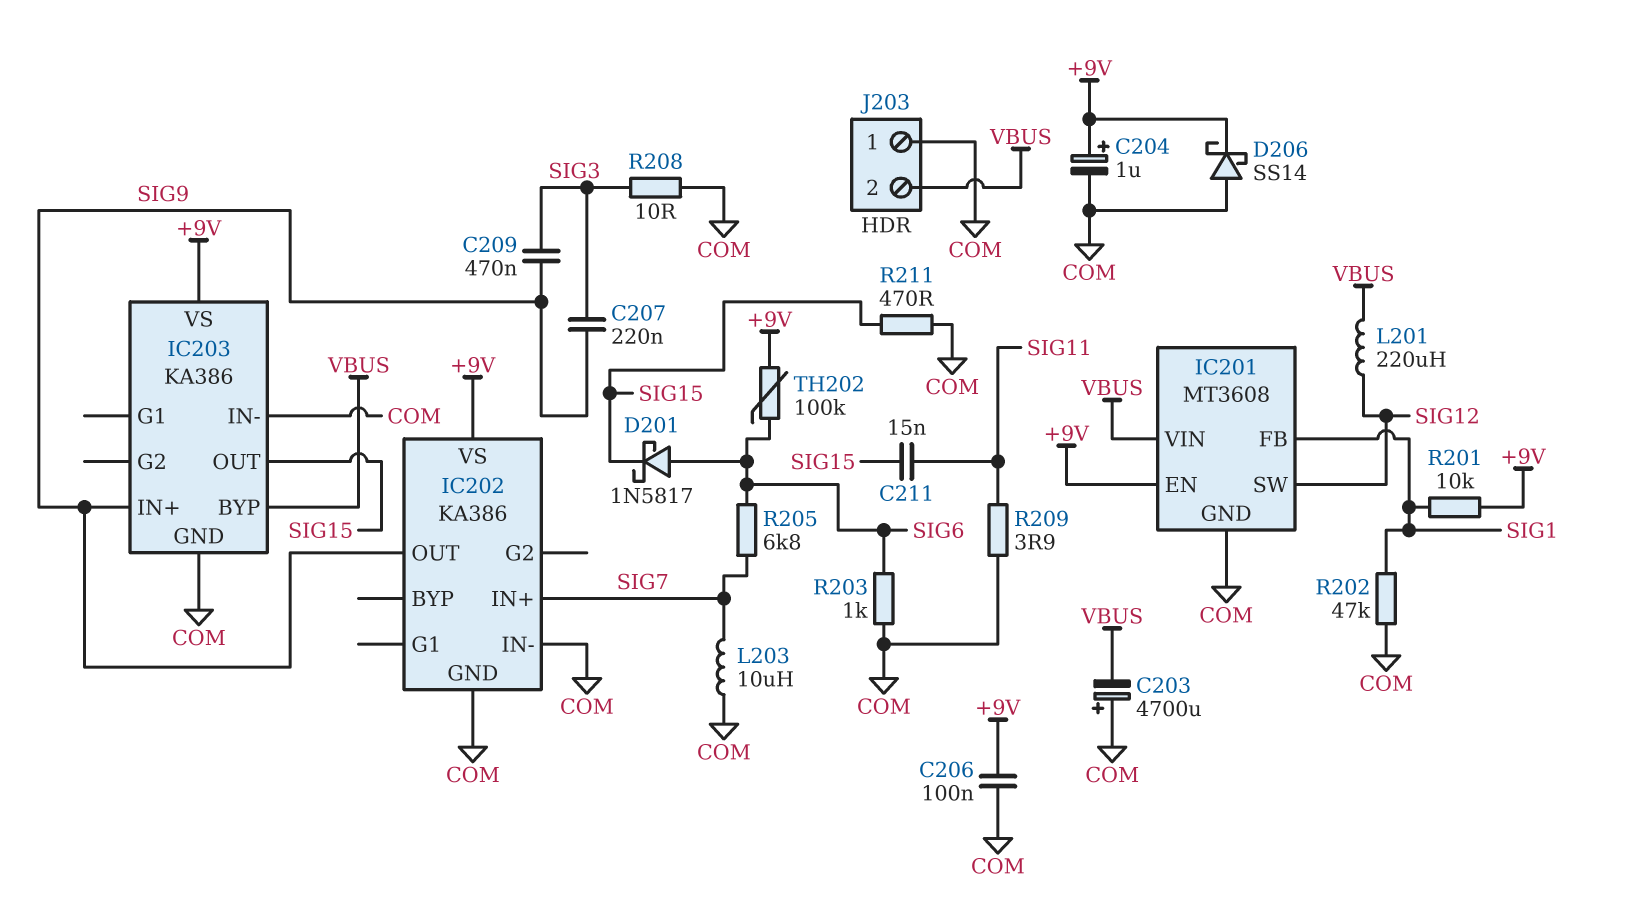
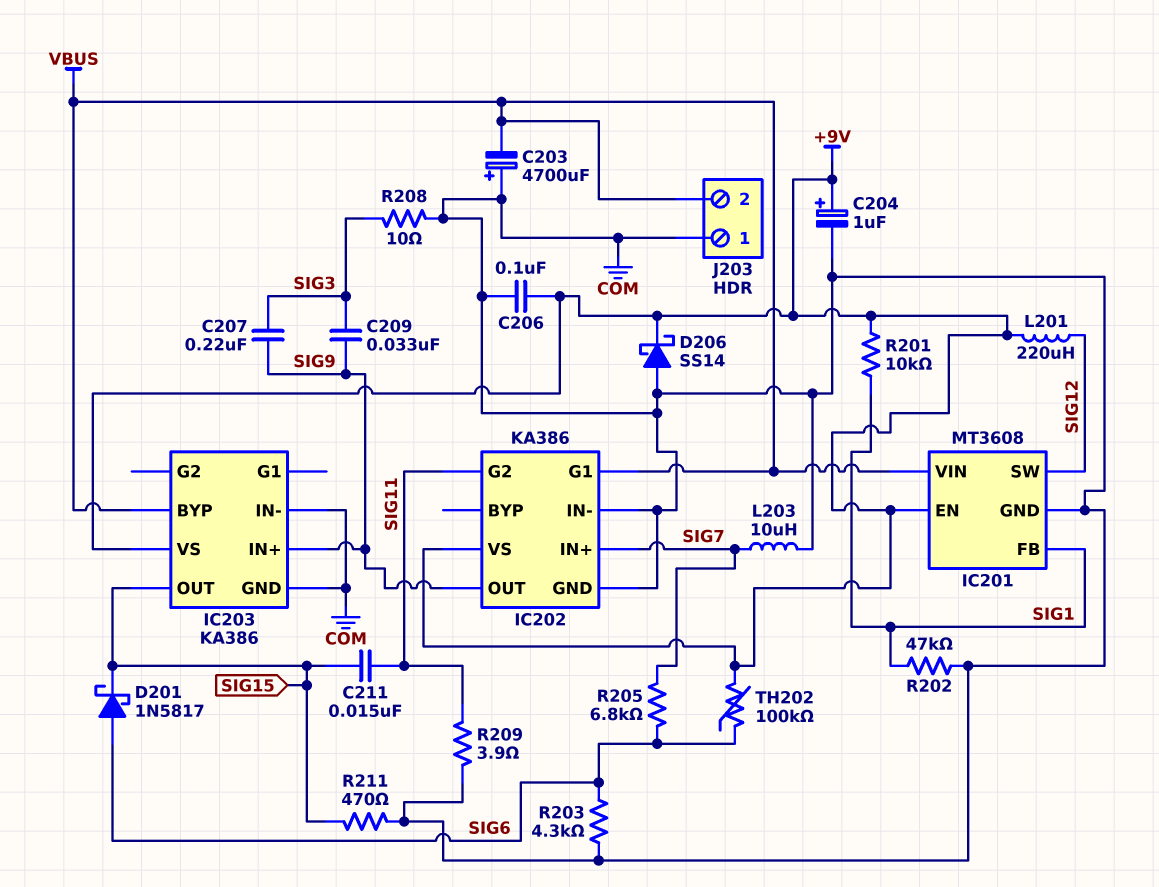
C209: 470nF (SIG3, SIG9) -> 33nF (SIG3, SIG9)
IC202 pin G1: none -> VBUS
IC202 pin G2: none -> SIG11
L201: 220uH (SIG12, VBUS) -> 220uH (+9V, SIG12)
R203: 1k (COM, SIG6) -> 4.3k (COM, SIG6)

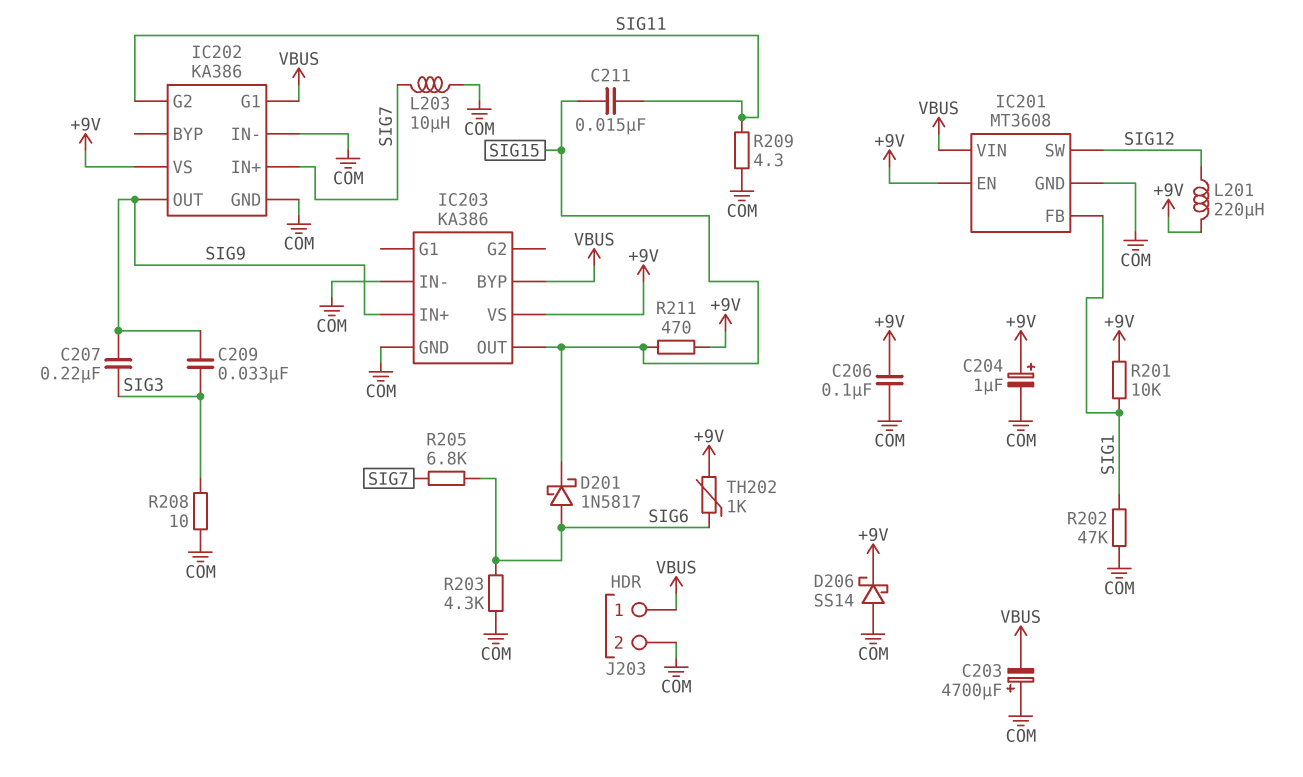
J203 pin 1: COM -> VBUS
J203 pin 2: VBUS -> COM
R209: 3.9 (COM, SIG11) -> 4.3 (COM, SIG11)
R211: 470 (COM, SIG15) -> 470 (+9V, SIG15)
TH202: 100k (+9V, SIG6) -> 1k (+9V, SIG6)

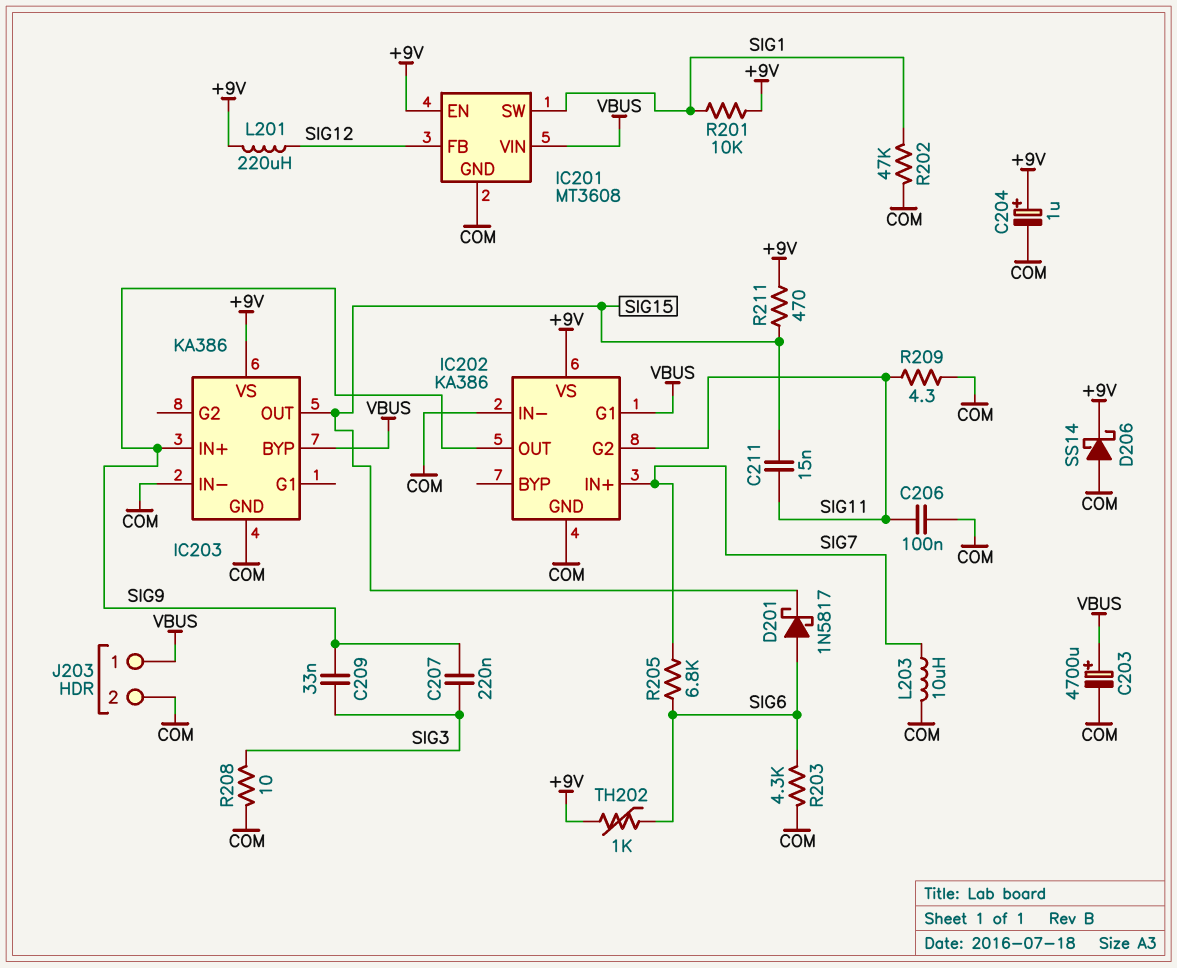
C203: 4700uF (plus COM, minus VBUS) -> 4700uF (plus VBUS, minus COM)
C206: 100nF (+9V, COM) -> 100nF (COM, SIG11)
IC201 pin FB: SIG1 -> SIG12
IC201 pin SW: SIG12 -> SIG1

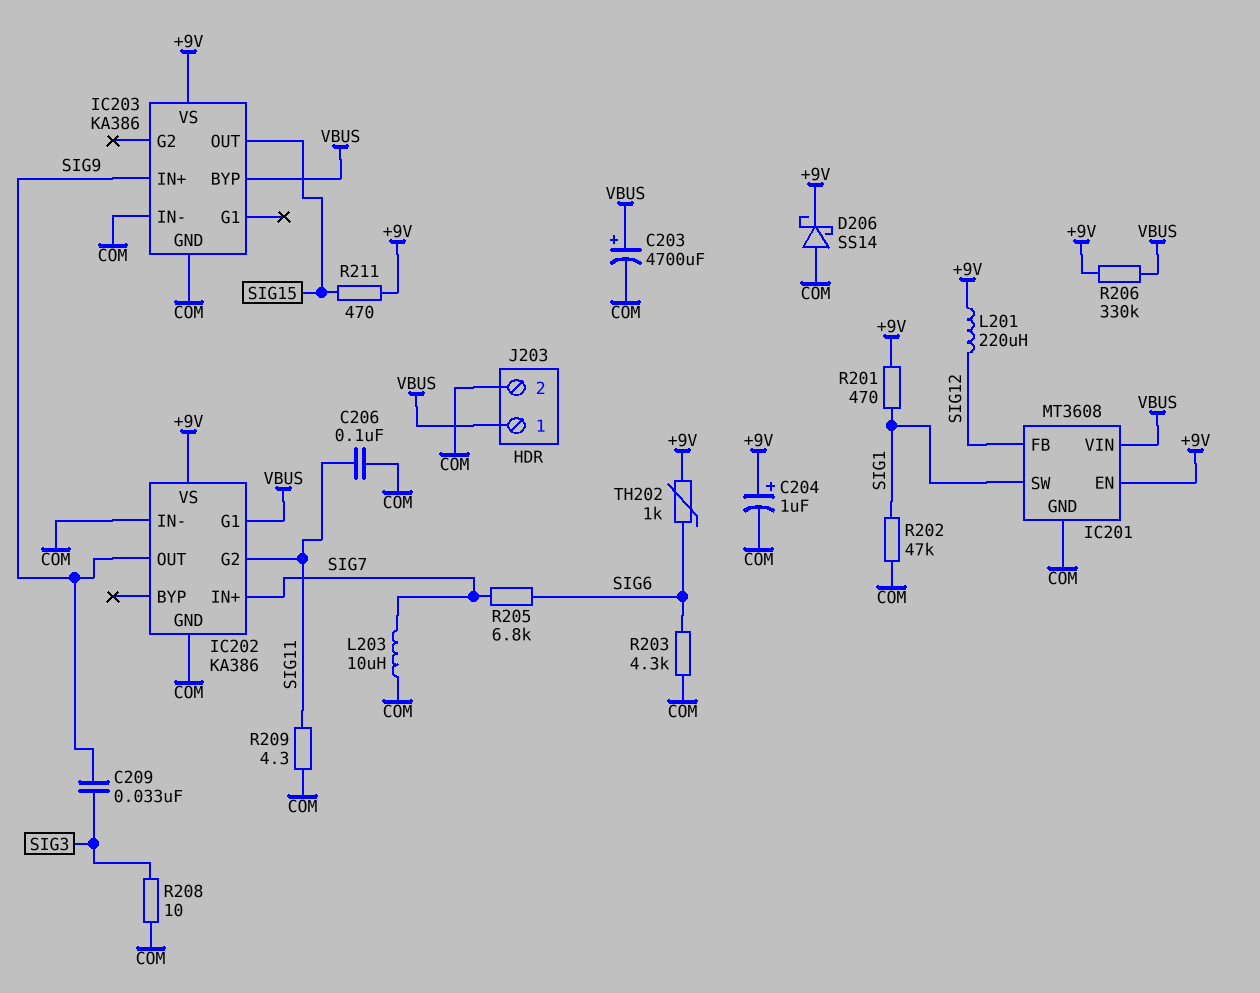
C207: 220nF (SIG3, SIG9) -> none
C211: 15nF (SIG11, SIG15) -> none
D201: schottky 1N5817 (A SIG6, K SIG15) -> none
R201: 10k (+9V, SIG1) -> 470 (+9V, SIG1)
R206: none -> 330k (+9V, VBUS)

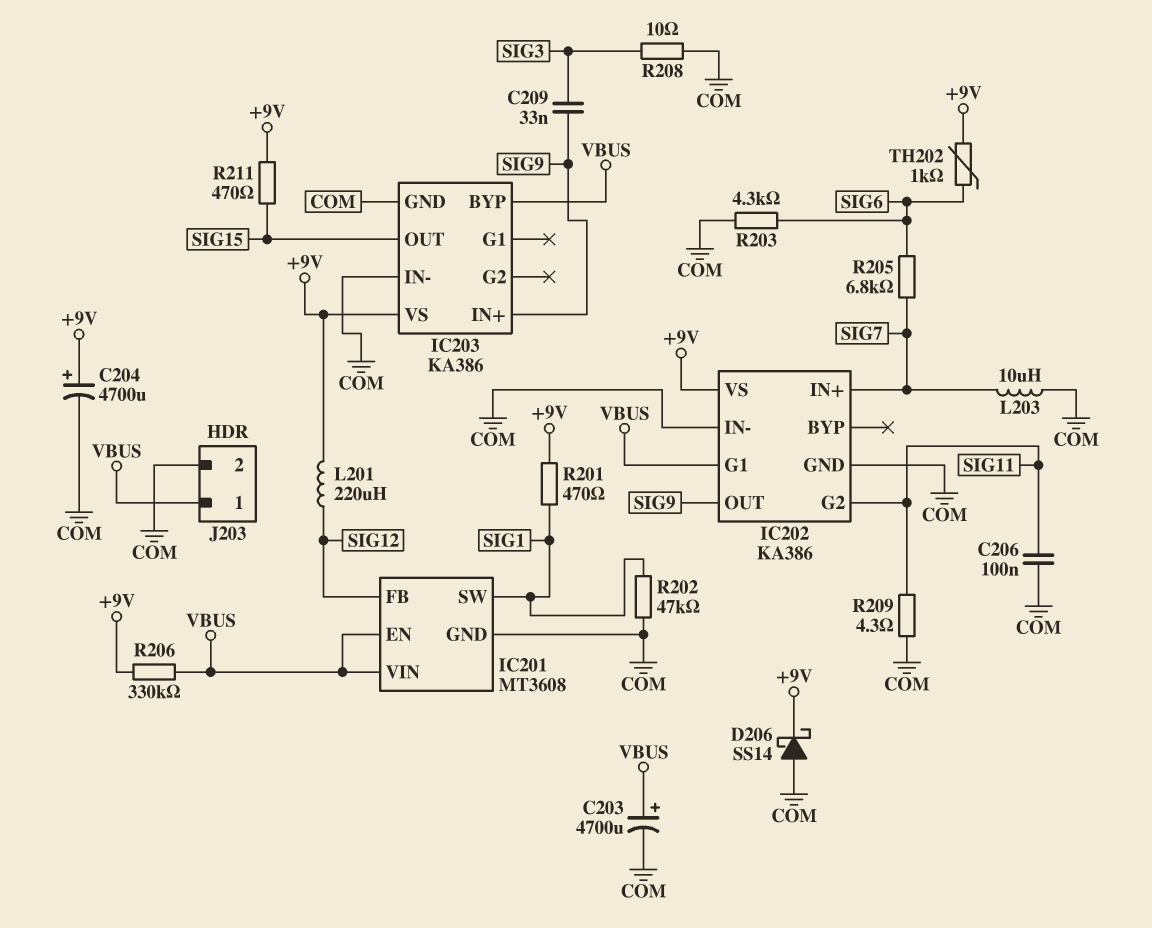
C204: 1uF (plus +9V, minus COM) -> 4700uF (plus +9V, minus COM)
IC201 pin EN: +9V -> VBUS

